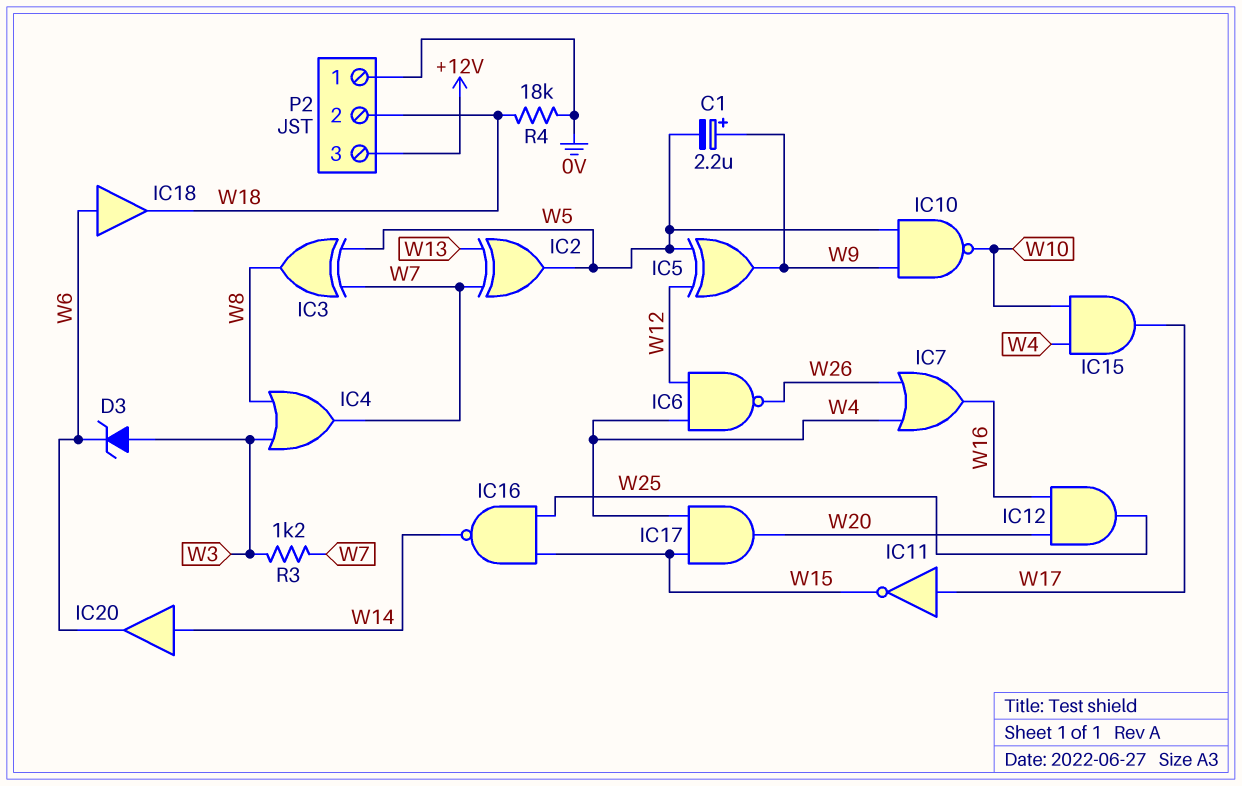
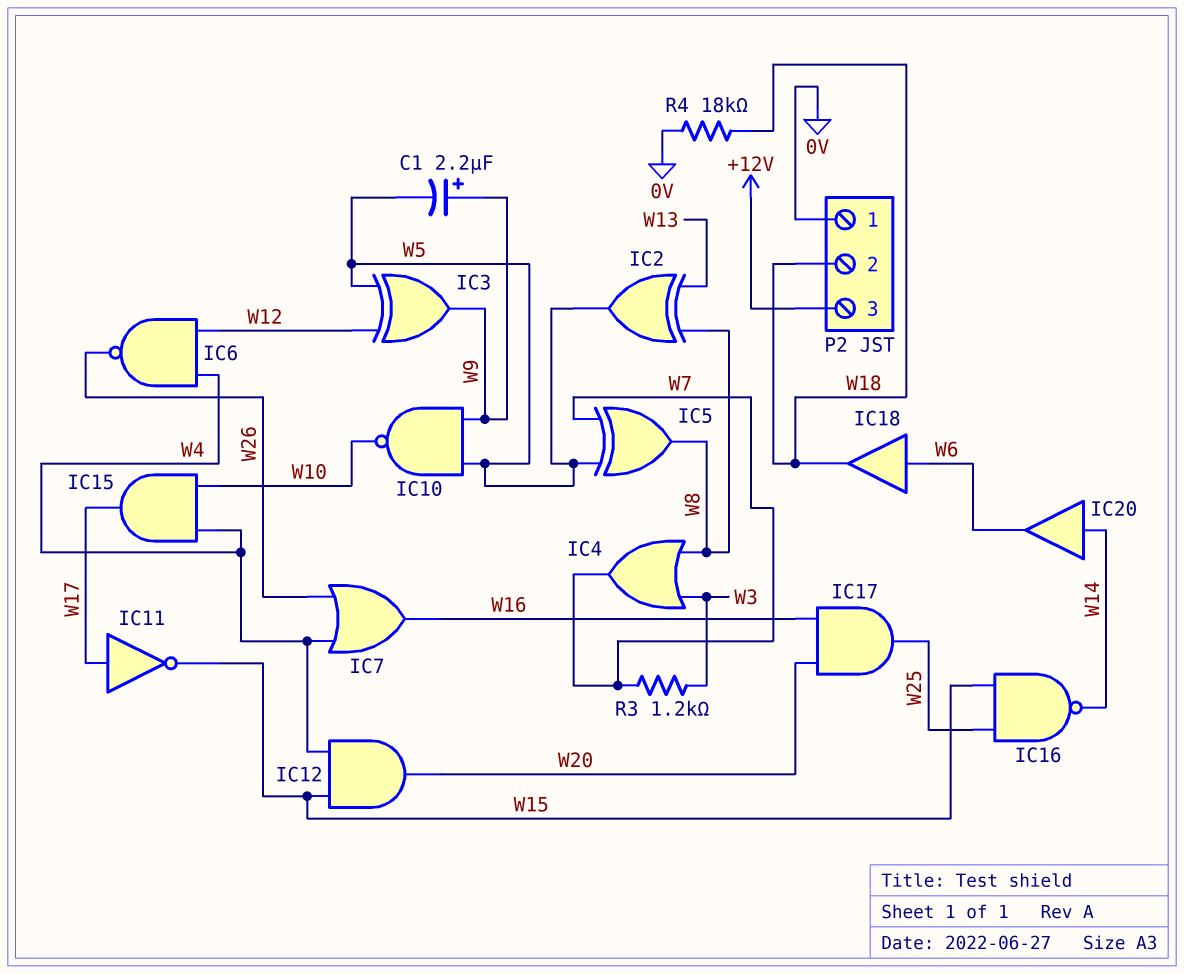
D3: zener (A W3, K W6) -> none
IC2: XOR (in W7, in W13, out W5) -> XOR (in W8, in W13, out W5)
IC3: XOR (in W5, in W7, out W8) -> XOR (in W5, in W12, out W9)
IC5: XOR (in W5, in W12, out W9) -> XOR (in W5, in W7, out W8)
IC12: AND (in W16, in W20, out W25) -> AND (in W4, in W15, out W20)
IC17: AND (in W4, in W15, out W20) -> AND (in W16, in W20, out W25)

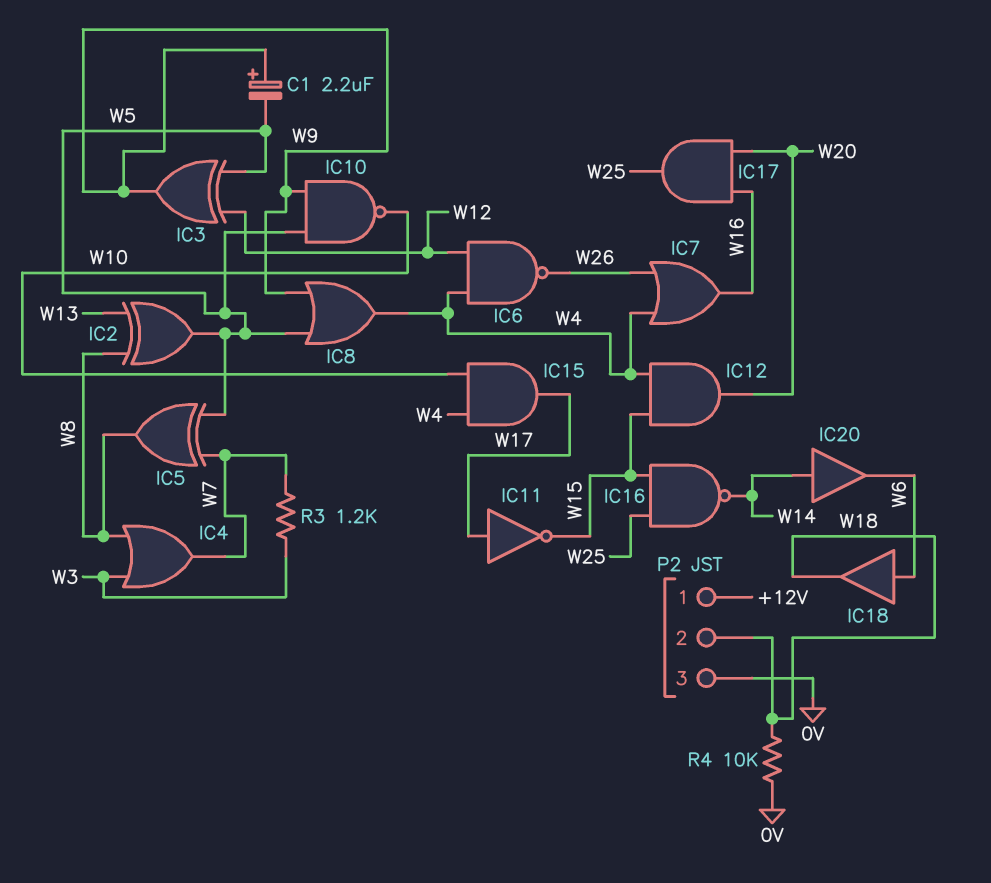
IC8: none -> OR (in W5, in W9, out W4)
P2 pin 1: 0V -> +12V
P2 pin 3: +12V -> 0V
R4: 18k (0V, W18) -> 10k (0V, W18)

